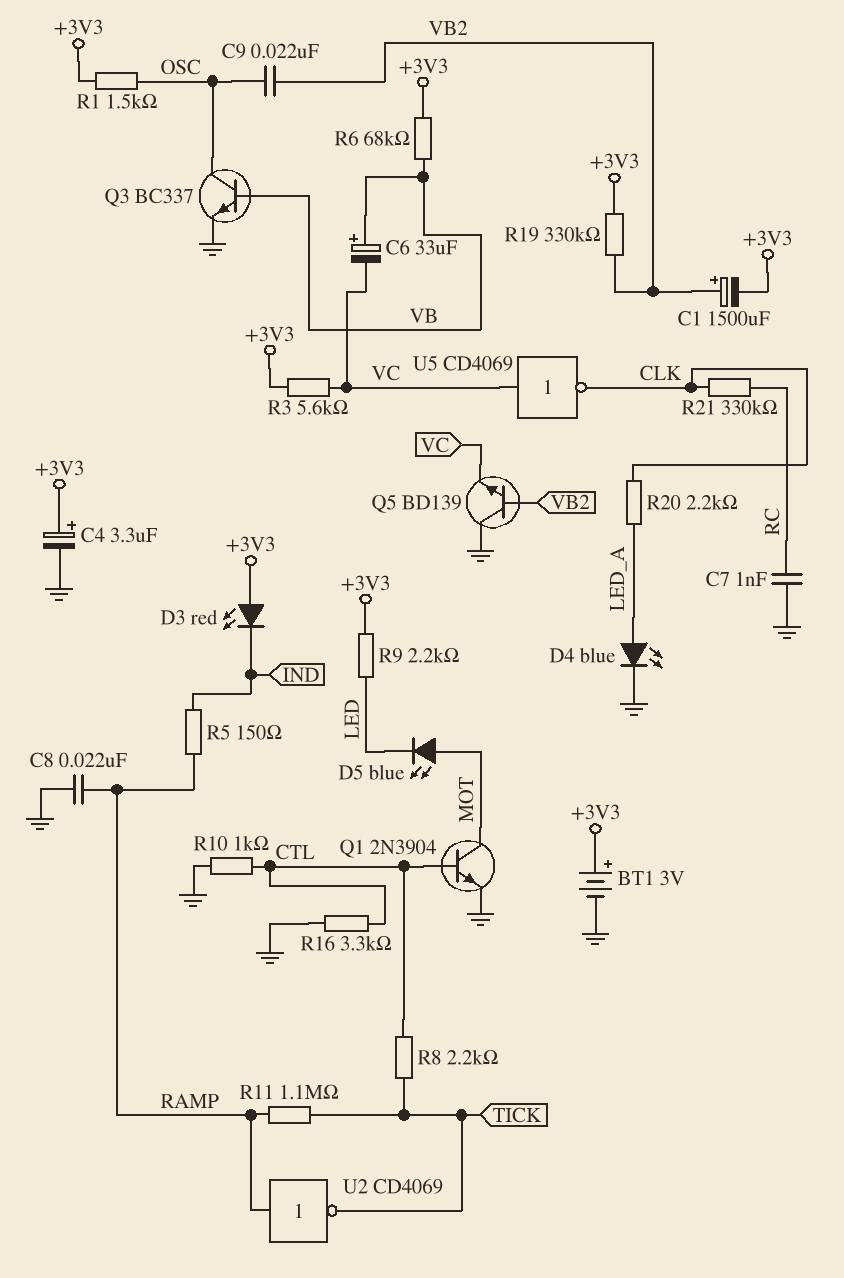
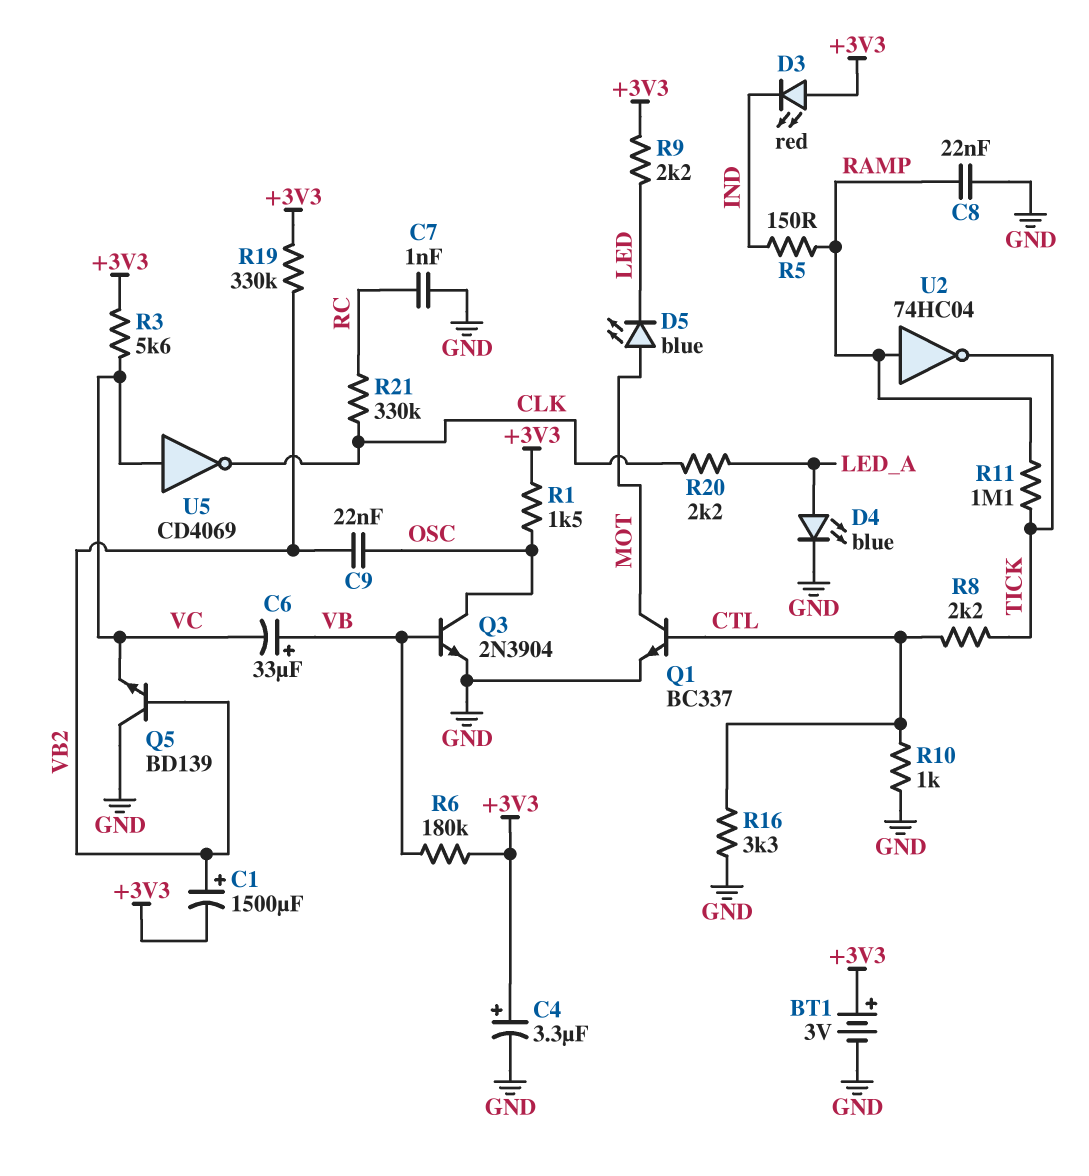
Q1: NPN 2N3904 (B CTL, C MOT, E GND) -> NPN BC337 (B CTL, C MOT, E GND)
Q3: NPN BC337 (B VB, C OSC, E GND) -> NPN 2N3904 (B VB, C OSC, E GND)
R6: 68k (+3V3, VB) -> 180k (+3V3, VB)
U2: NOT CD4069 (in RAMP, out TICK) -> NOT 74HC04 (in RAMP, out TICK)

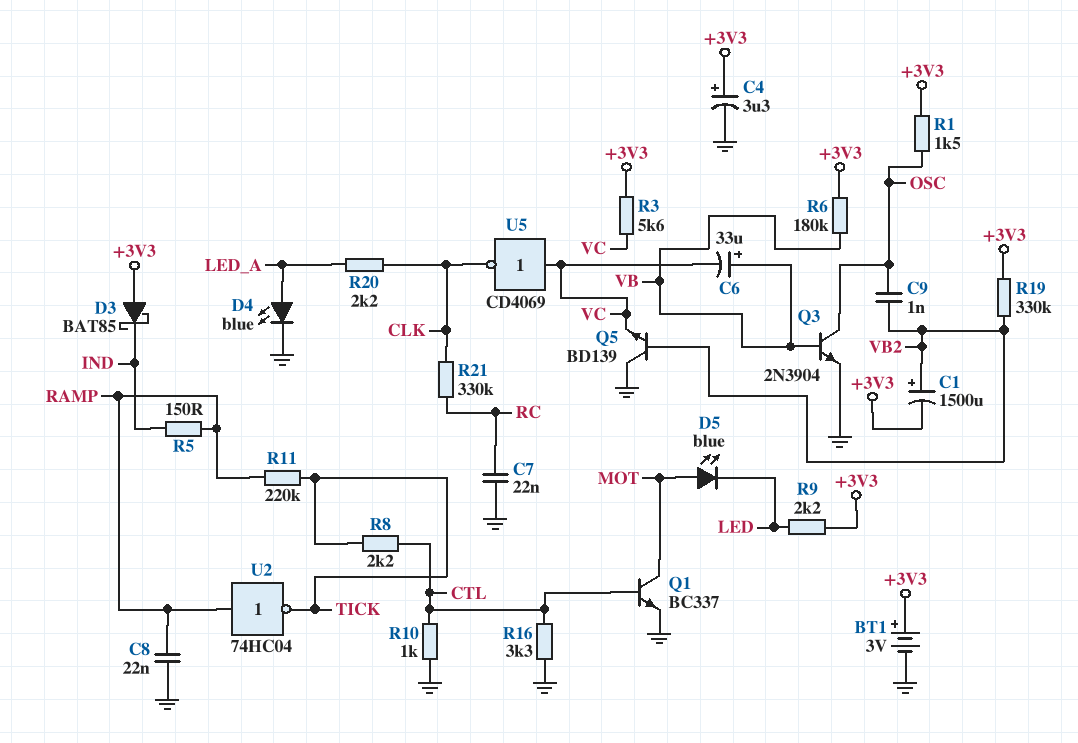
C7: 1nF (GND, RC) -> 22nF (GND, RC)
C9: 22nF (OSC, VB2) -> 1nF (OSC, VB2)
D3: LED red (A +3V3, K IND) -> schottky BAT85 (A +3V3, K IND)
R11: 1.1M (RAMP, TICK) -> 220k (RAMP, TICK)

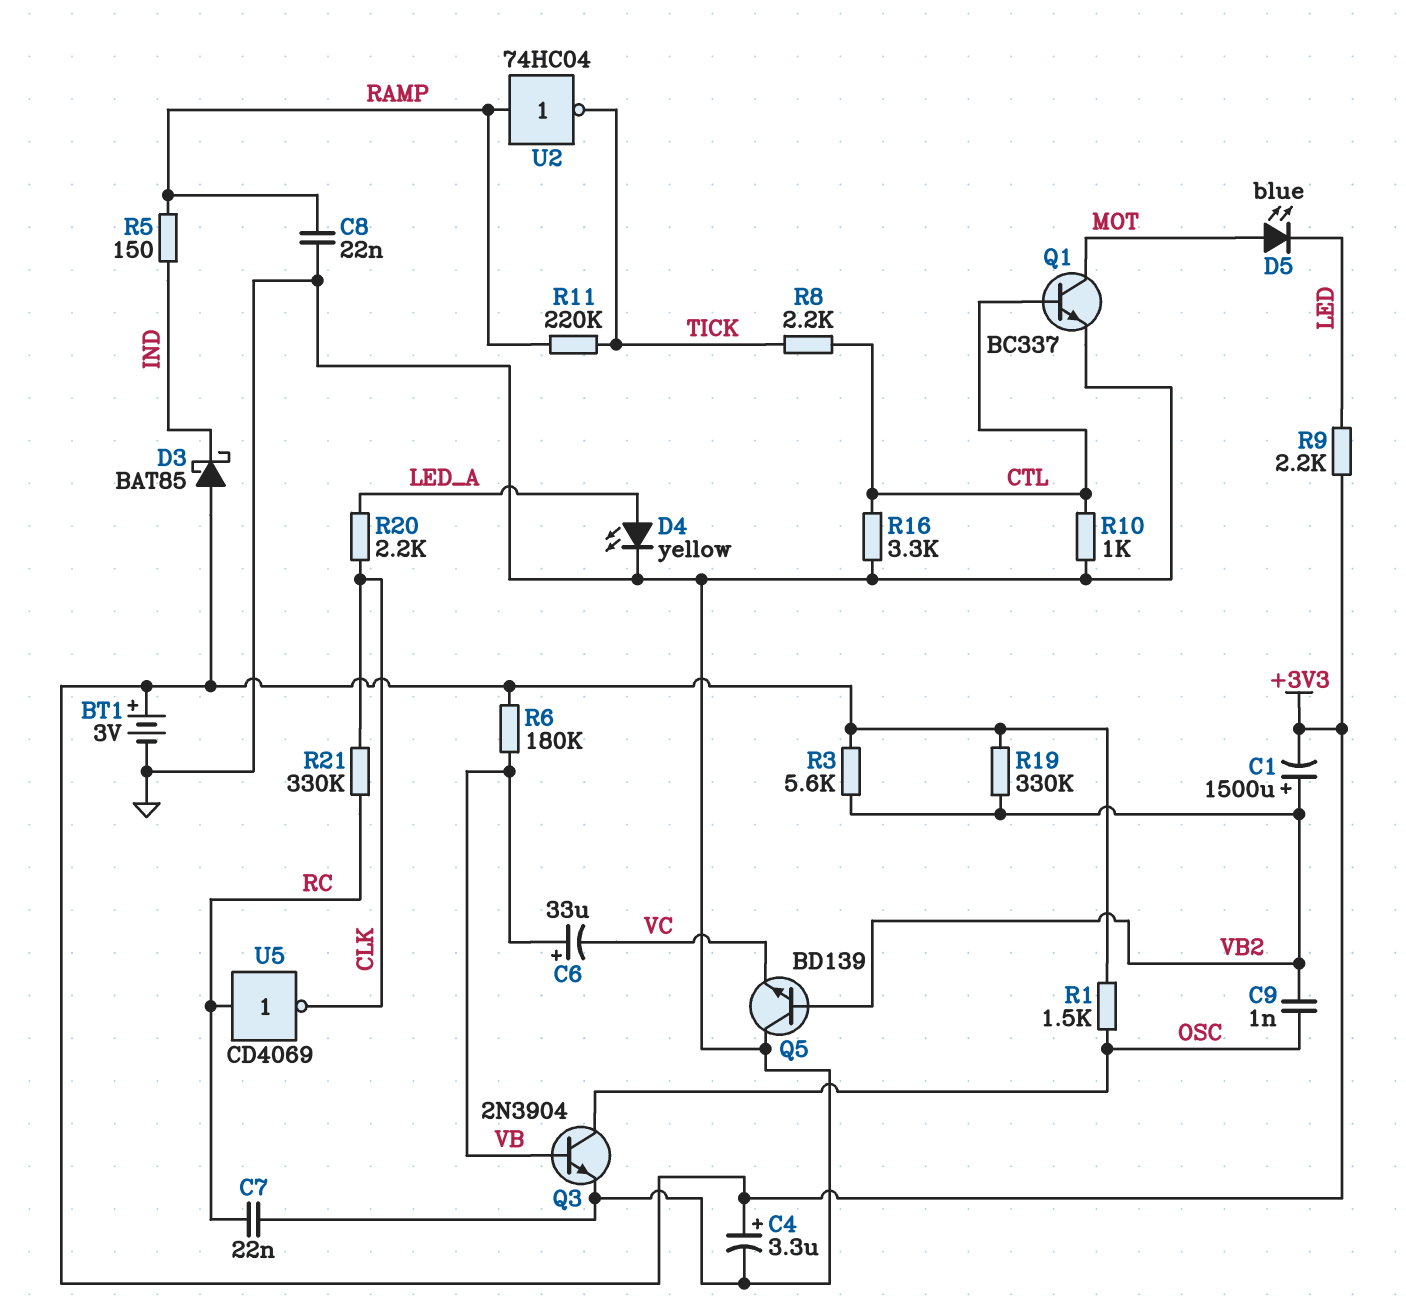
D4: LED blue (A LED_A, K GND) -> LED yellow (A LED_A, K GND)
R3: 5.6k (+3V3, VC) -> 5.6k (+3V3, VB2)
U5: NOT CD4069 (in VC, out CLK) -> NOT CD4069 (in RC, out CLK)

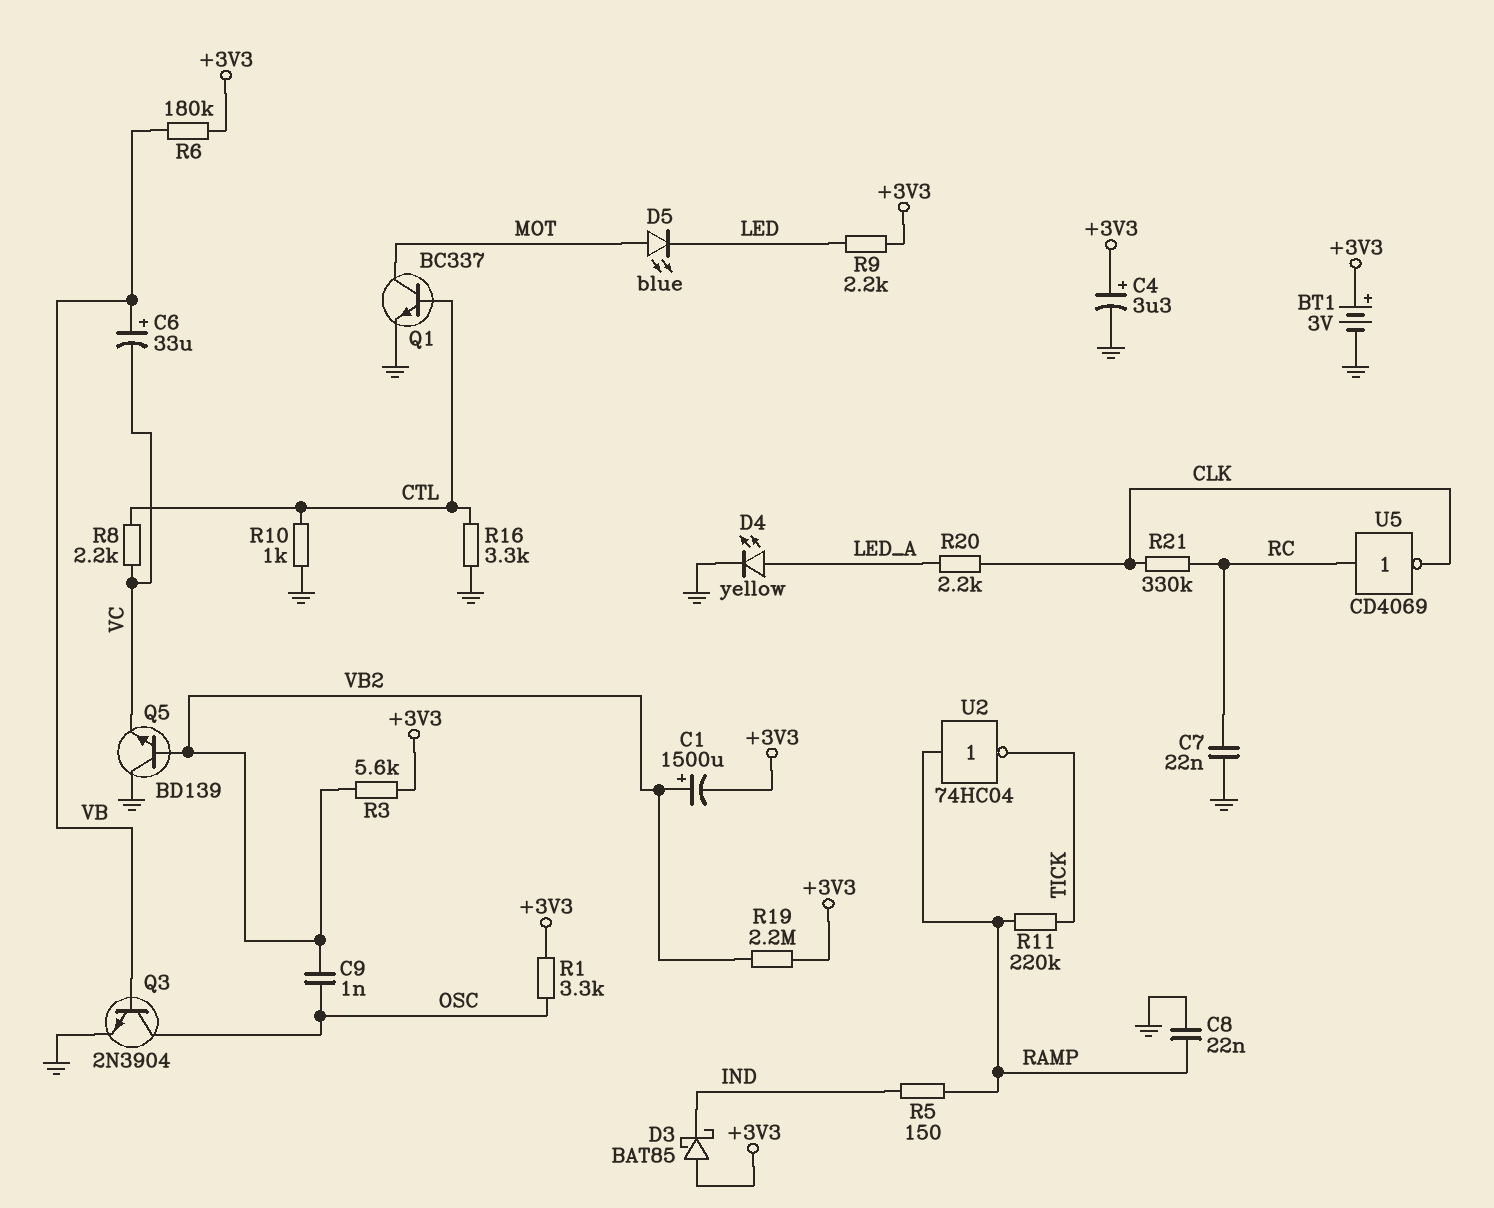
R1: 1.5k (+3V3, OSC) -> 3.3k (+3V3, OSC)
R8: 2.2k (CTL, TICK) -> 2.2k (CTL, VC)
R19: 330k (+3V3, VB2) -> 2.2M (+3V3, VB2)

